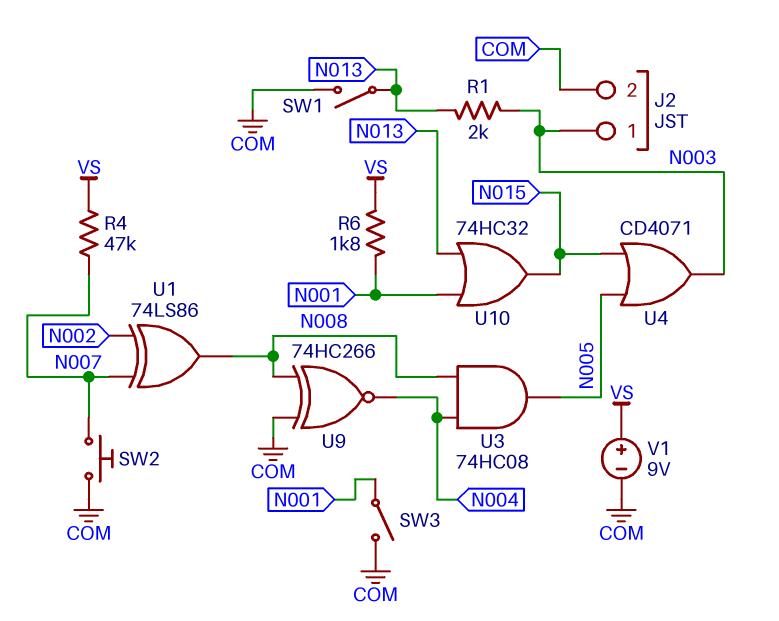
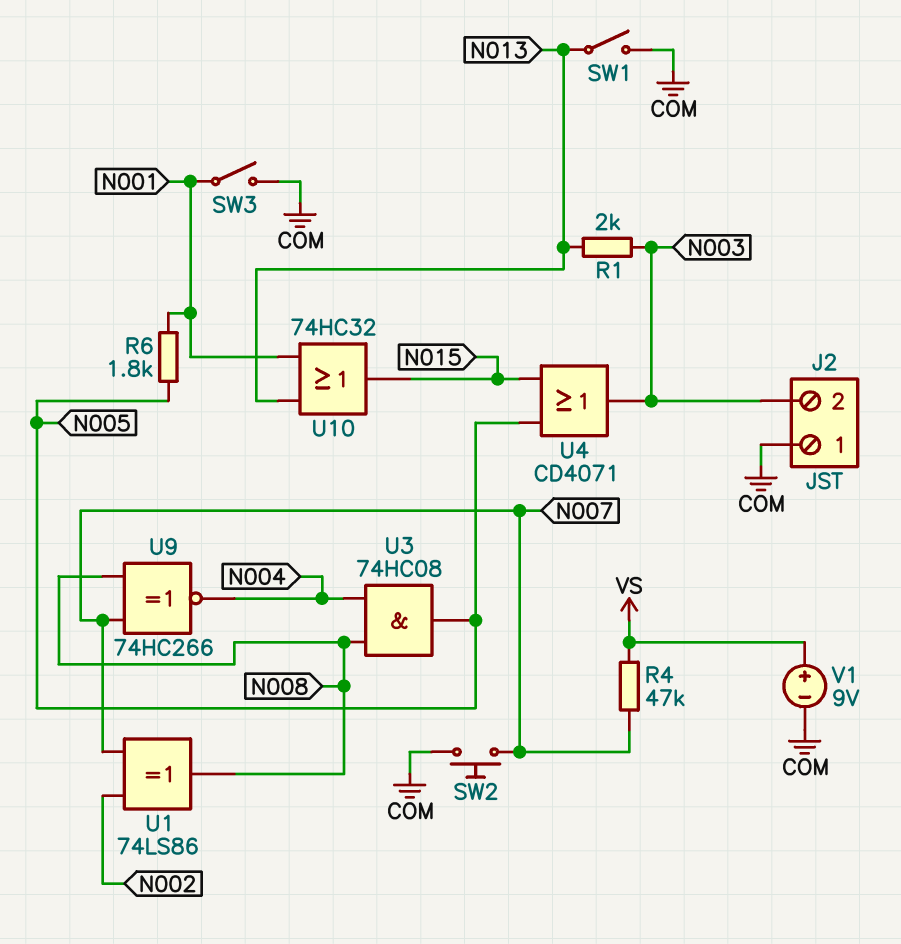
J2 pin 1: N003 -> COM
J2 pin 2: COM -> N003
R6: 1.8k (N001, VS) -> 1.8k (N001, N005)
U9: XNOR 74HC266 (in COM, in N008, out N004) -> XNOR 74HC266 (in N007, in N008, out N004)

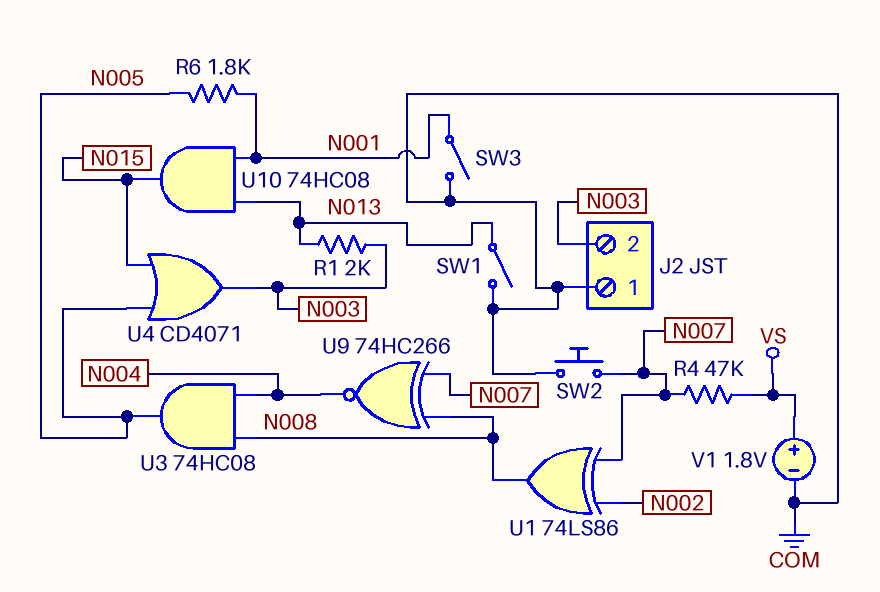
U10: OR 74HC32 (in N001, in N013, out N015) -> AND 74HC08 (in N001, in N013, out N015)
V1: 9V (plus VS, minus COM) -> 1.8V (plus VS, minus COM)

